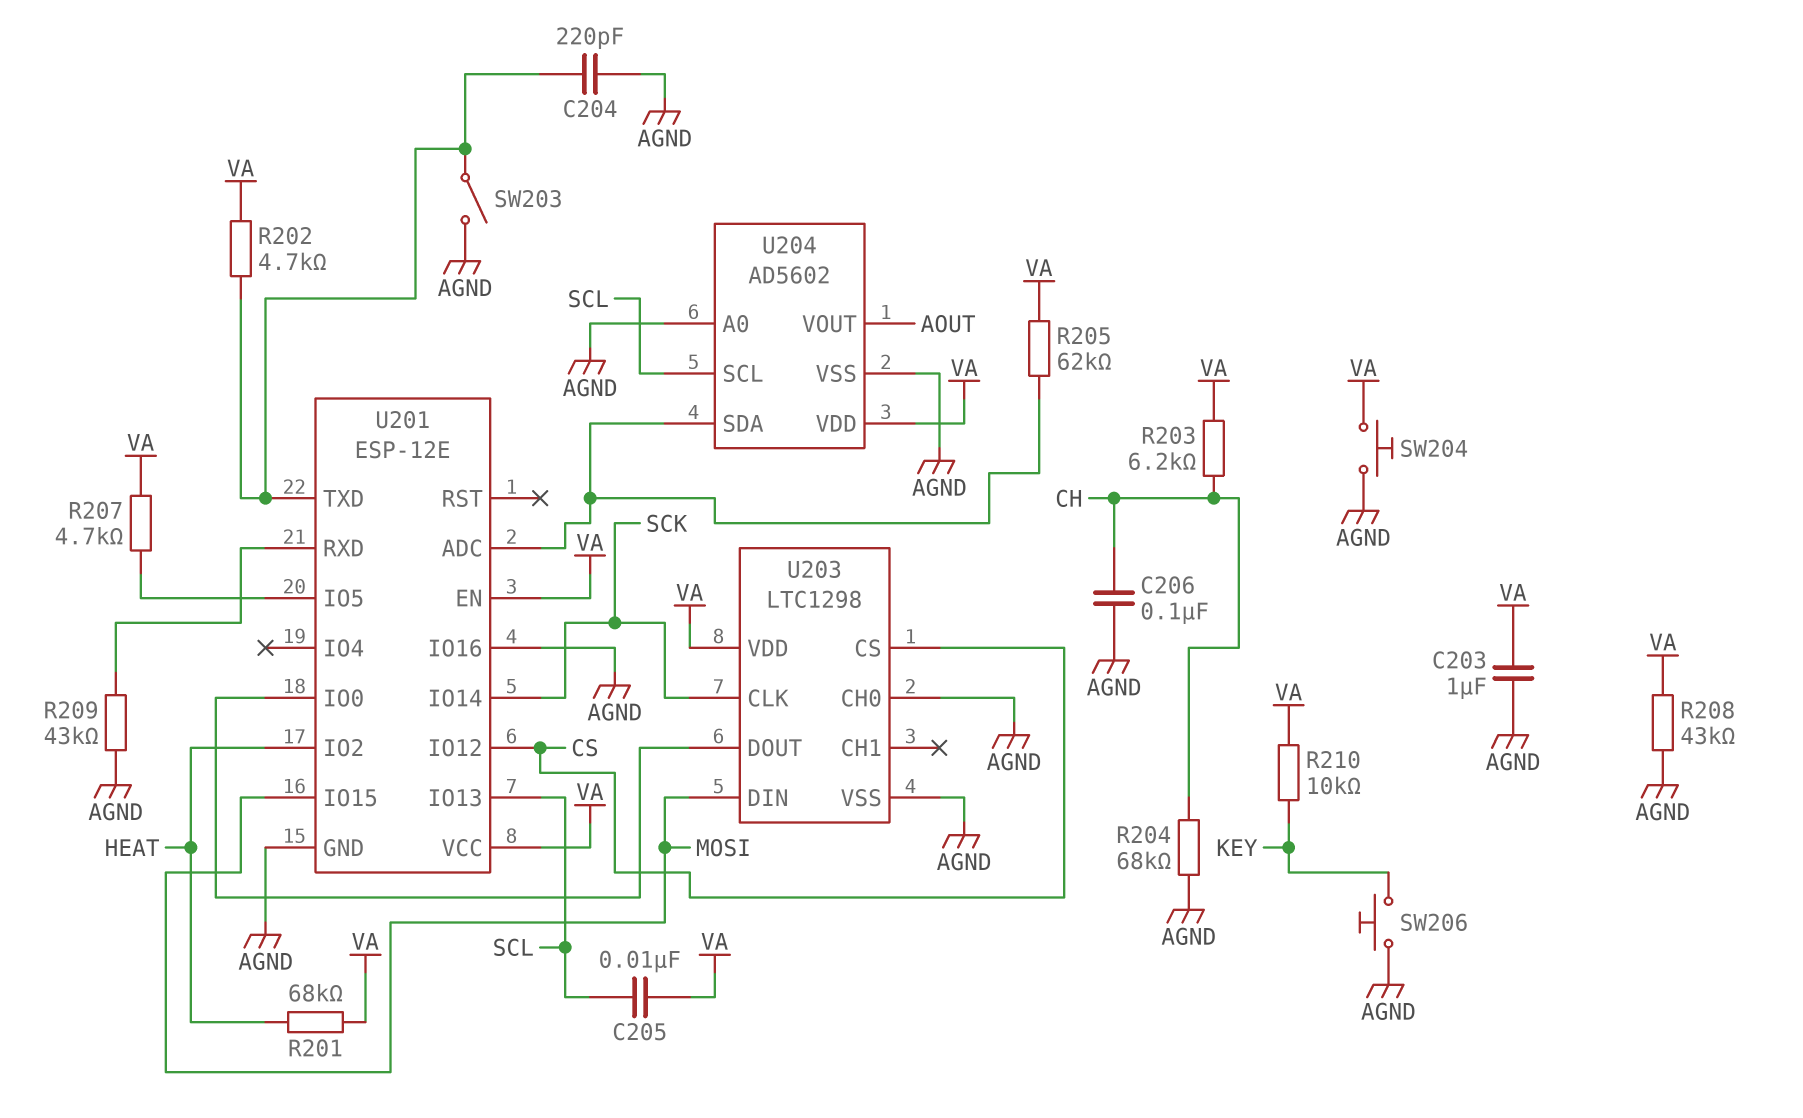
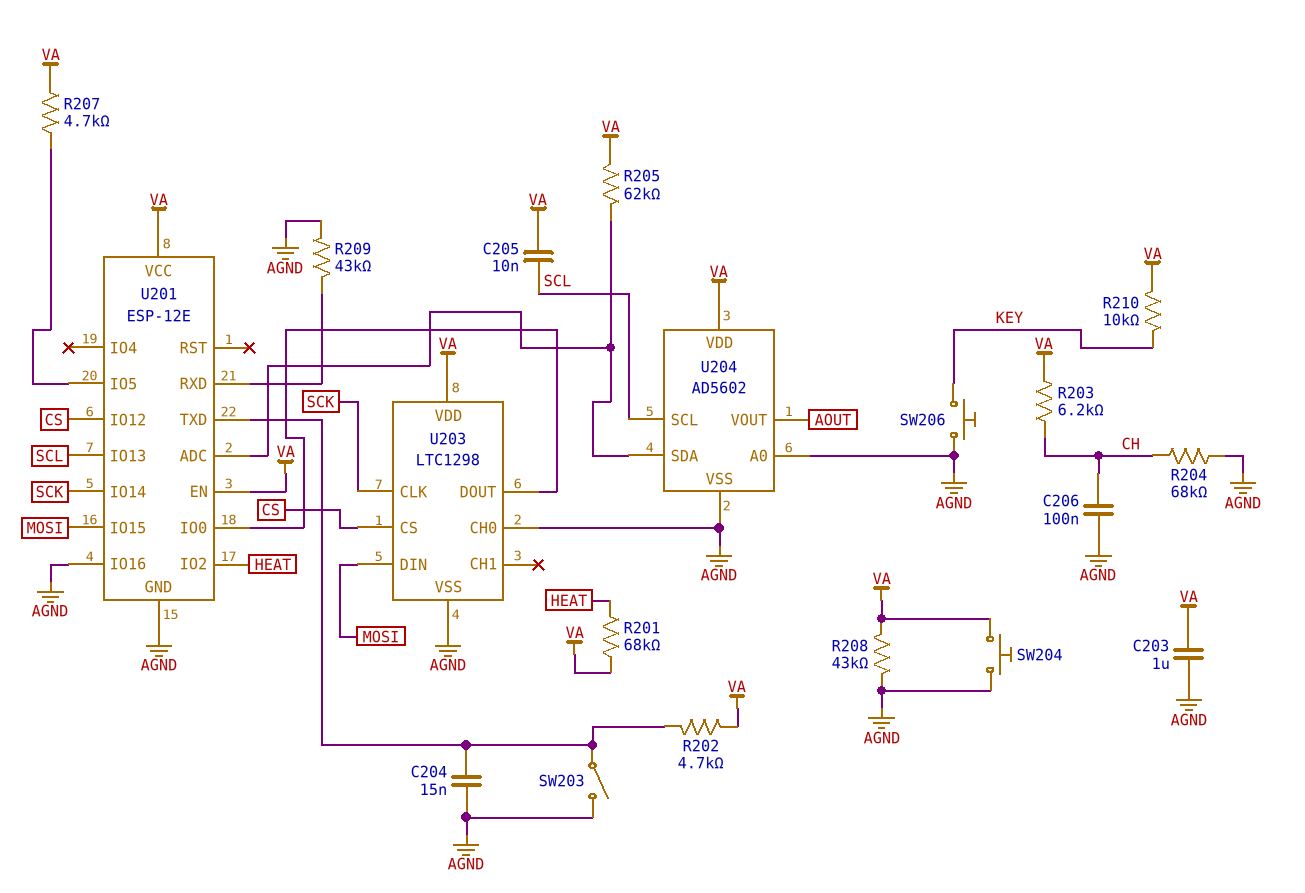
C204: 220pF (AGND, U201/TXD) -> 15nF (AGND, U201/TXD)

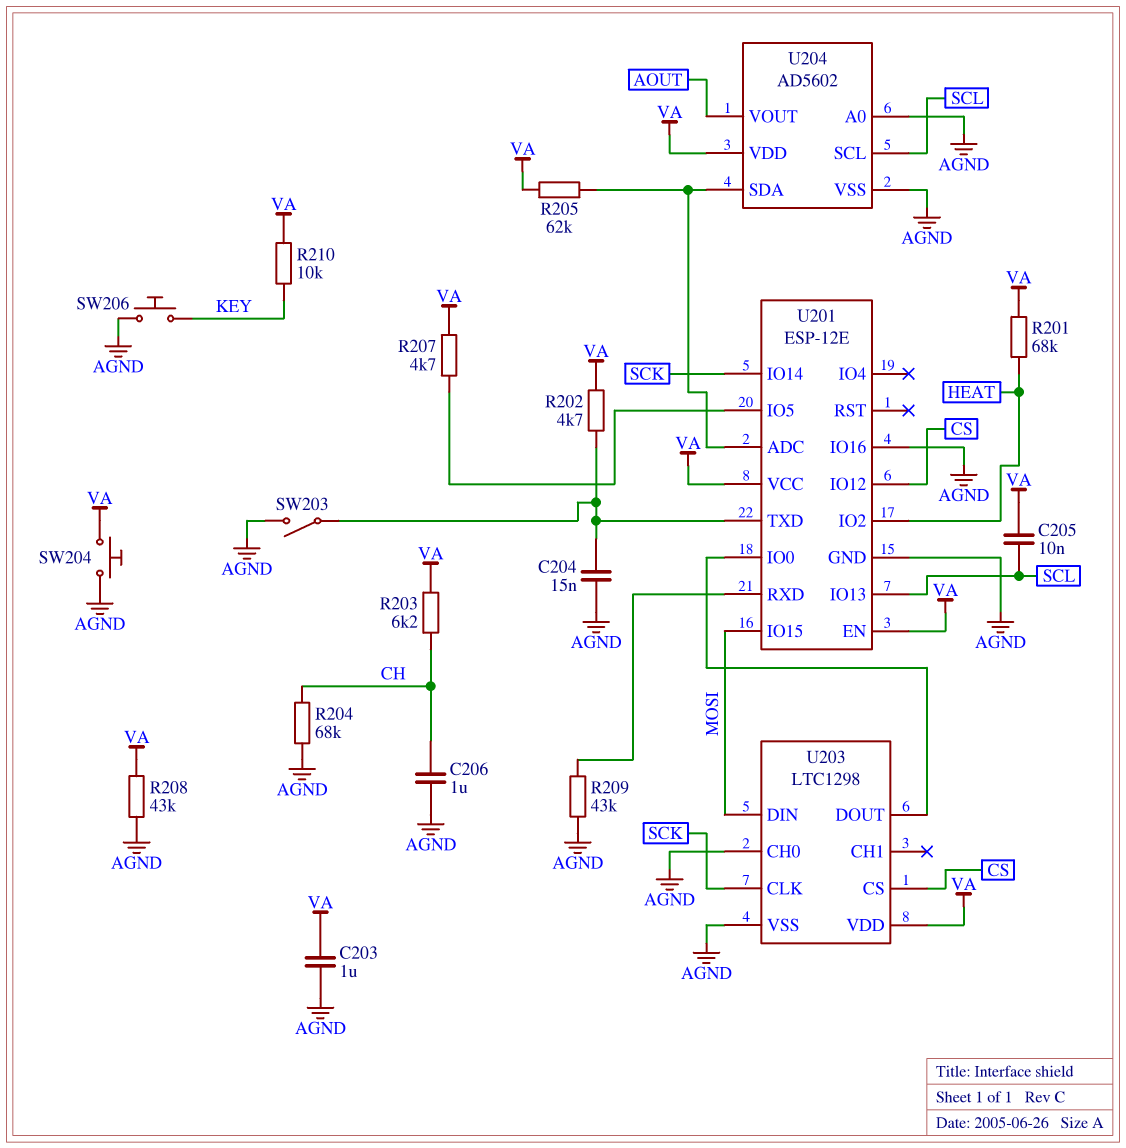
C206: 100nF (AGND, CH) -> 1uF (AGND, CH)

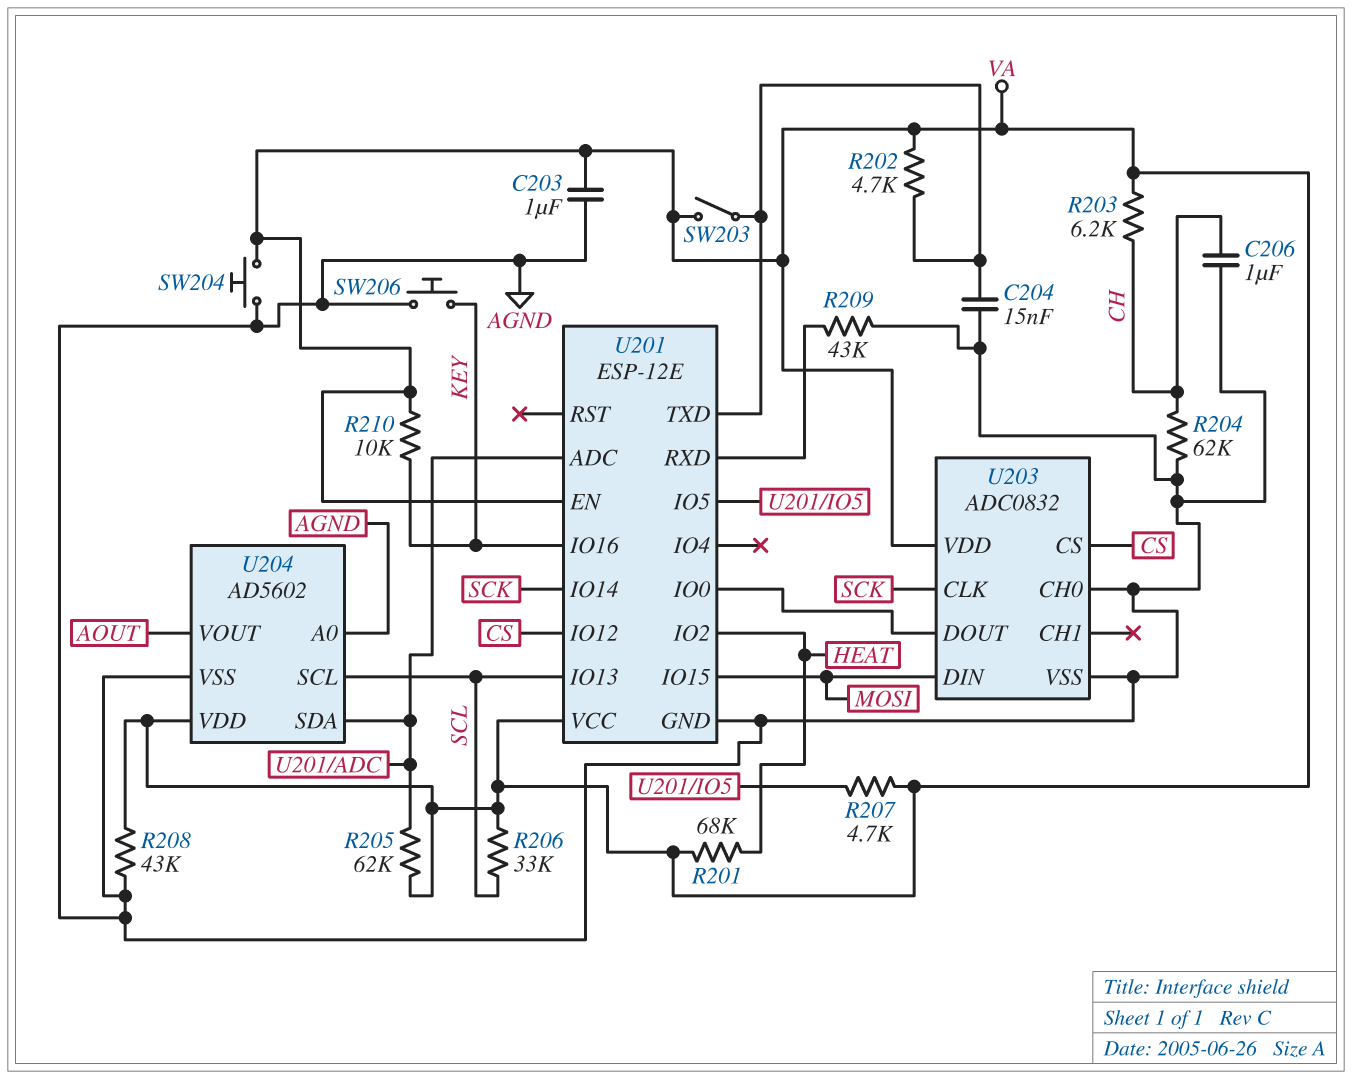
C205: 10nF (SCL, VA) -> none
R204: 68k (AGND, CH) -> 62k (AGND, CH)
R206: none -> 33k (SCL, VA)
SW203: switch (AGND, U201/TXD) -> switch (U201/TXD, VA)
U201 pin IO16: AGND -> KEY
U203: LTC1298 -> ADC0832

